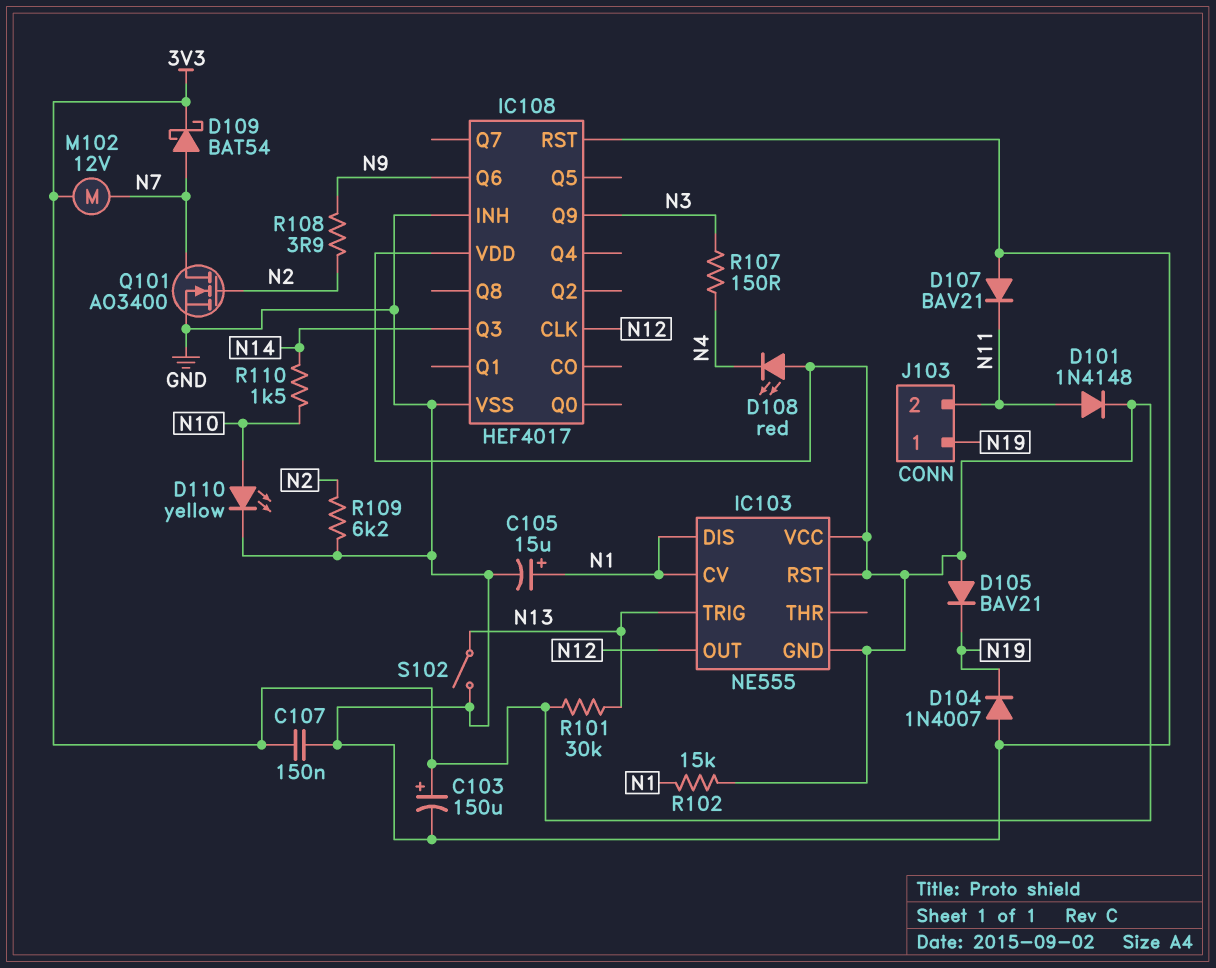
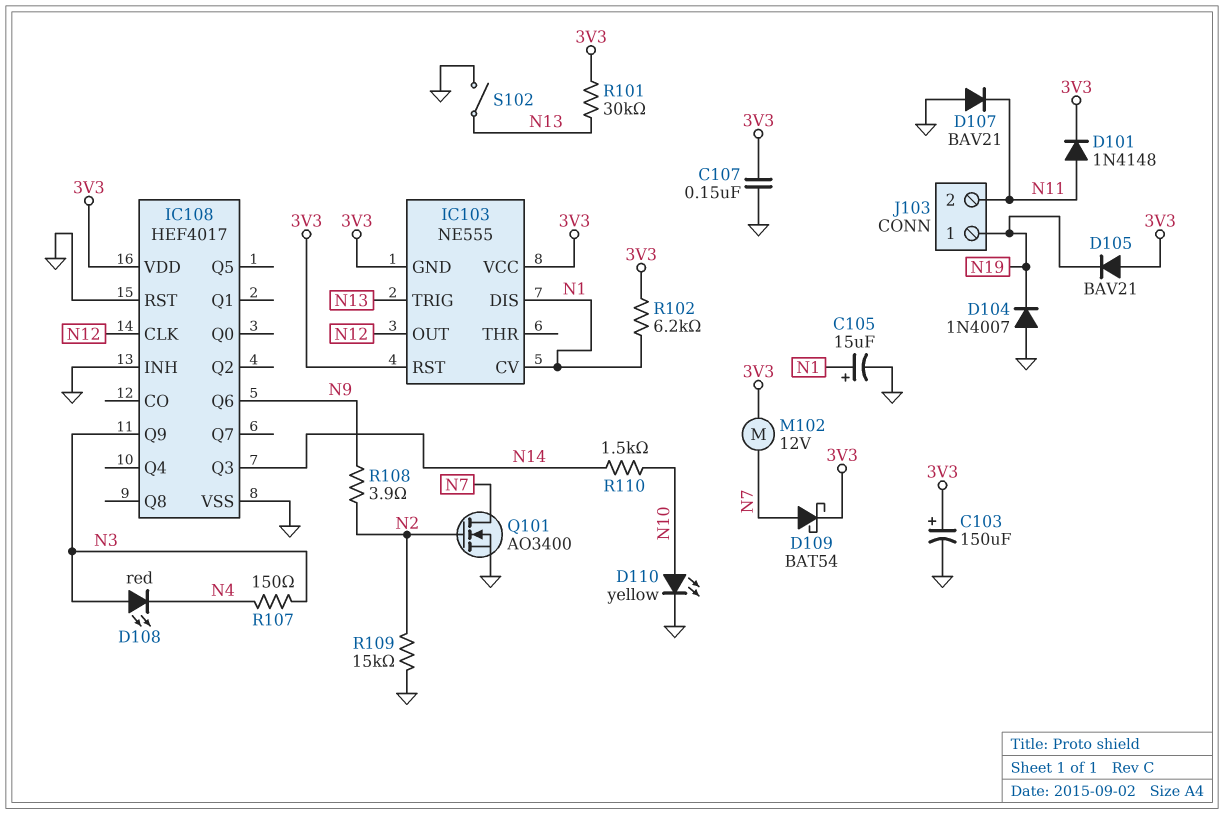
D108: LED red (A 3V3, K N4) -> LED red (A N3, K N4)
R102: 15k (3V3, N1) -> 6.2k (3V3, N1)
R109: 6.2k (GND, N2) -> 15k (GND, N2)

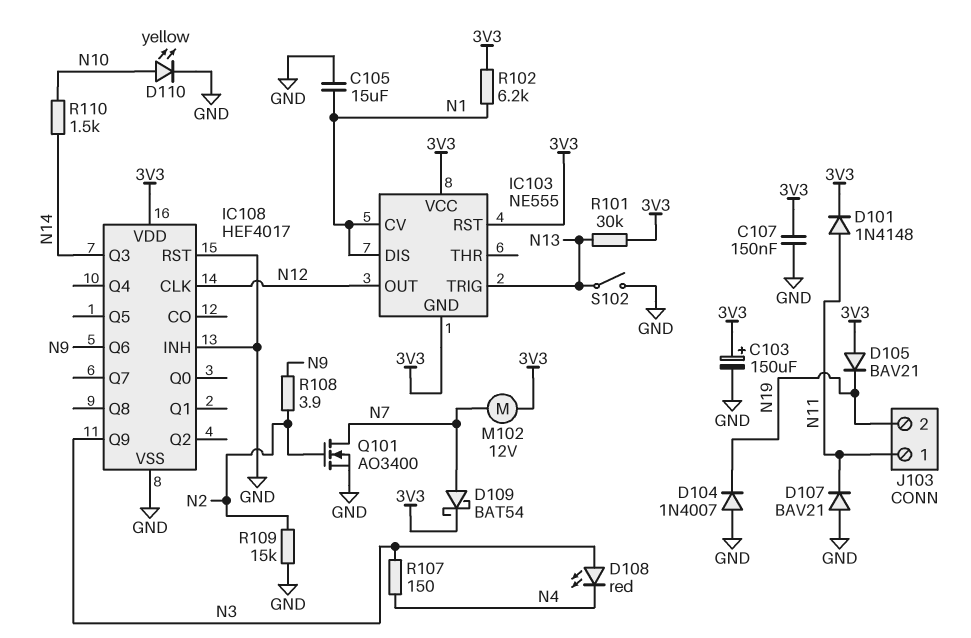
C105: 15uF (plus N1, minus GND) -> 15uF (GND, N1)
J103 pin 1: N19 -> N11
J103 pin 2: N11 -> N19

